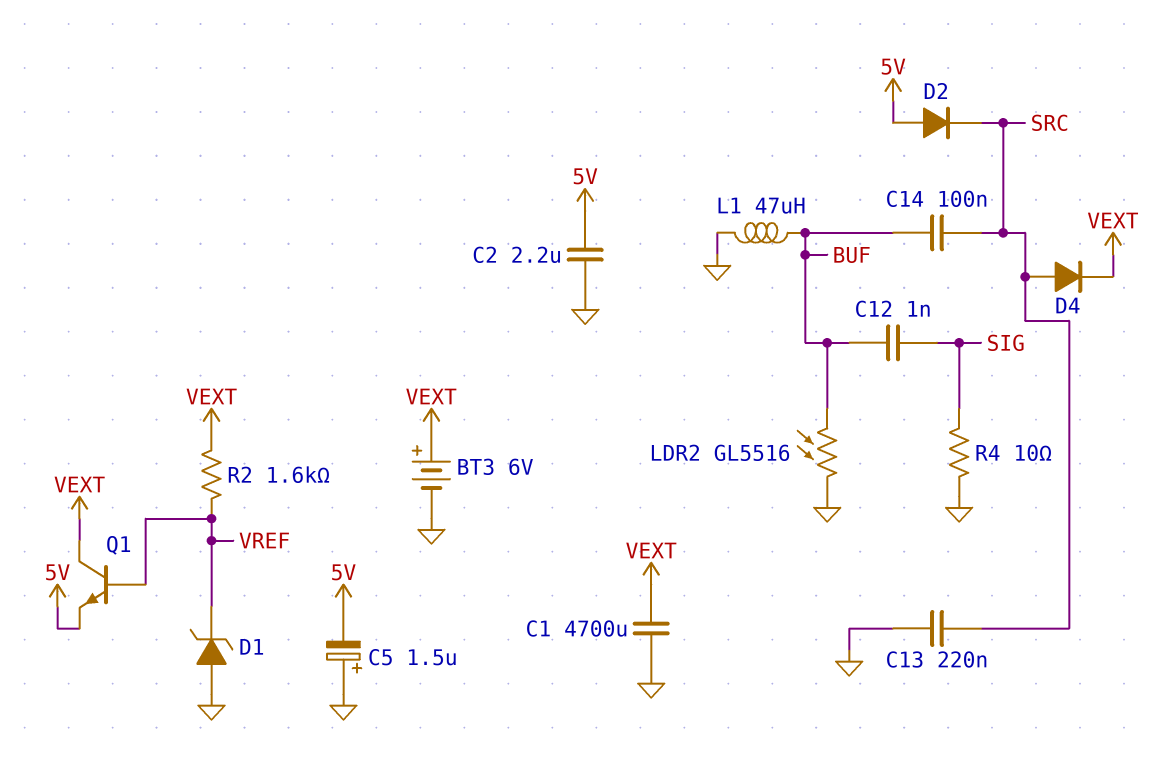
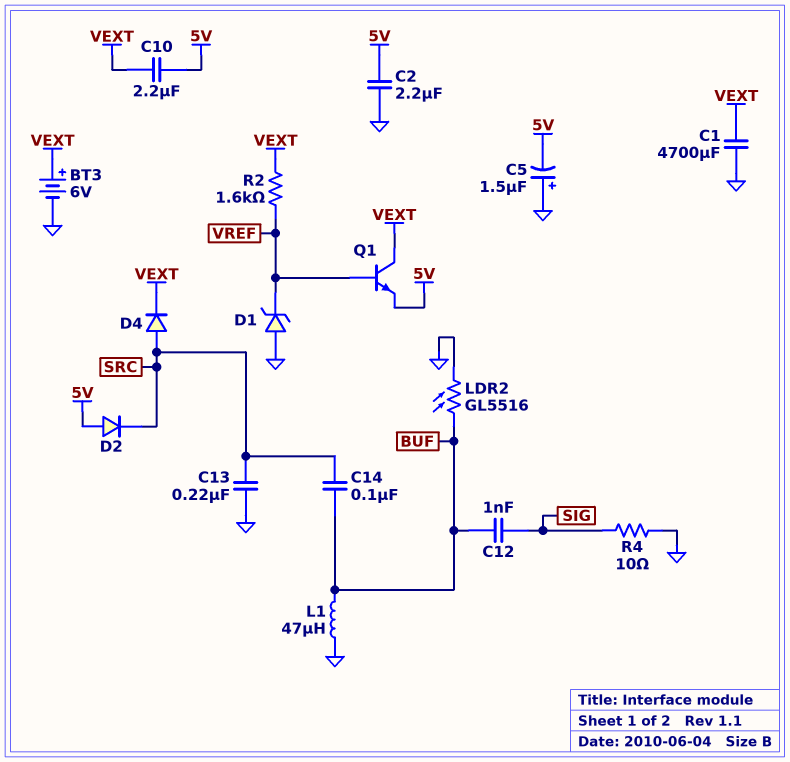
C10: none -> 2.2uF (5V, VEXT)

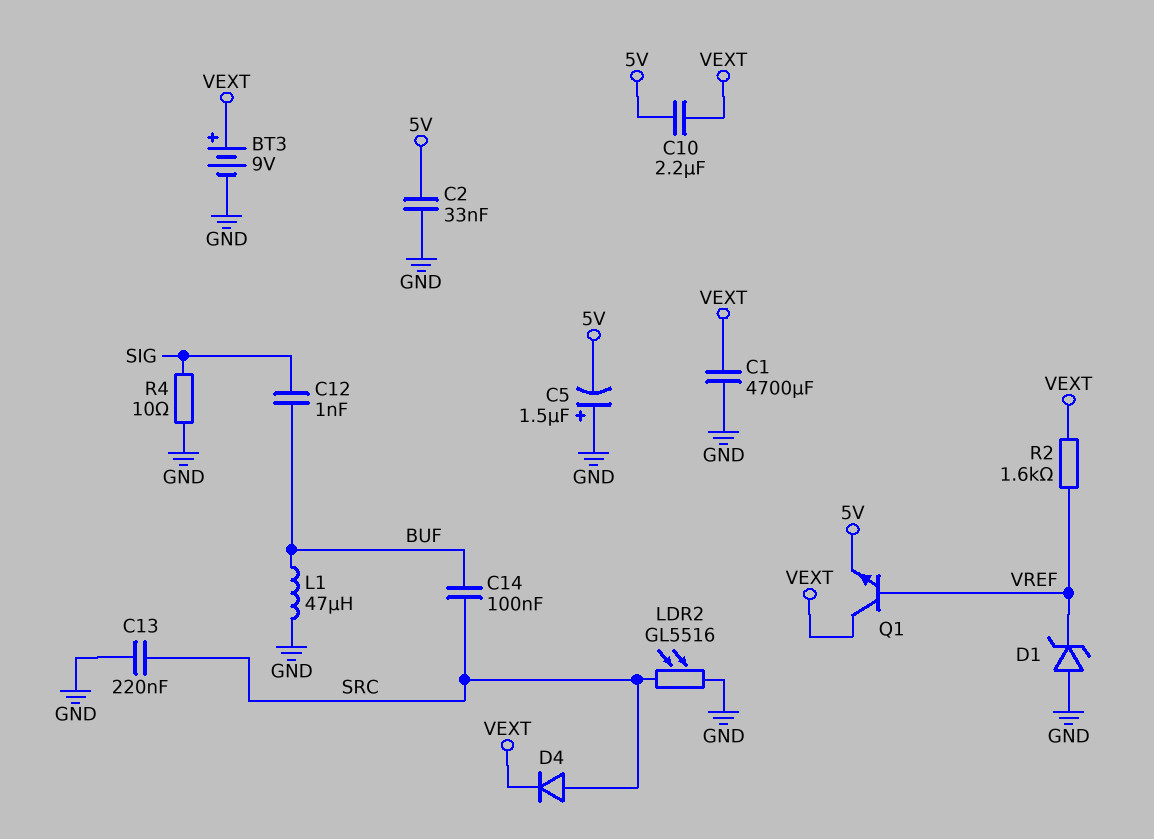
BT3: 6V (plus VEXT, minus GND) -> 9V (plus VEXT, minus GND)
C2: 2.2uF (5V, GND) -> 33nF (5V, GND)
D2: diode (A 5V, K SRC) -> none
LDR2: GL5516 (BUF, GND) -> GL5516 (GND, SRC)

